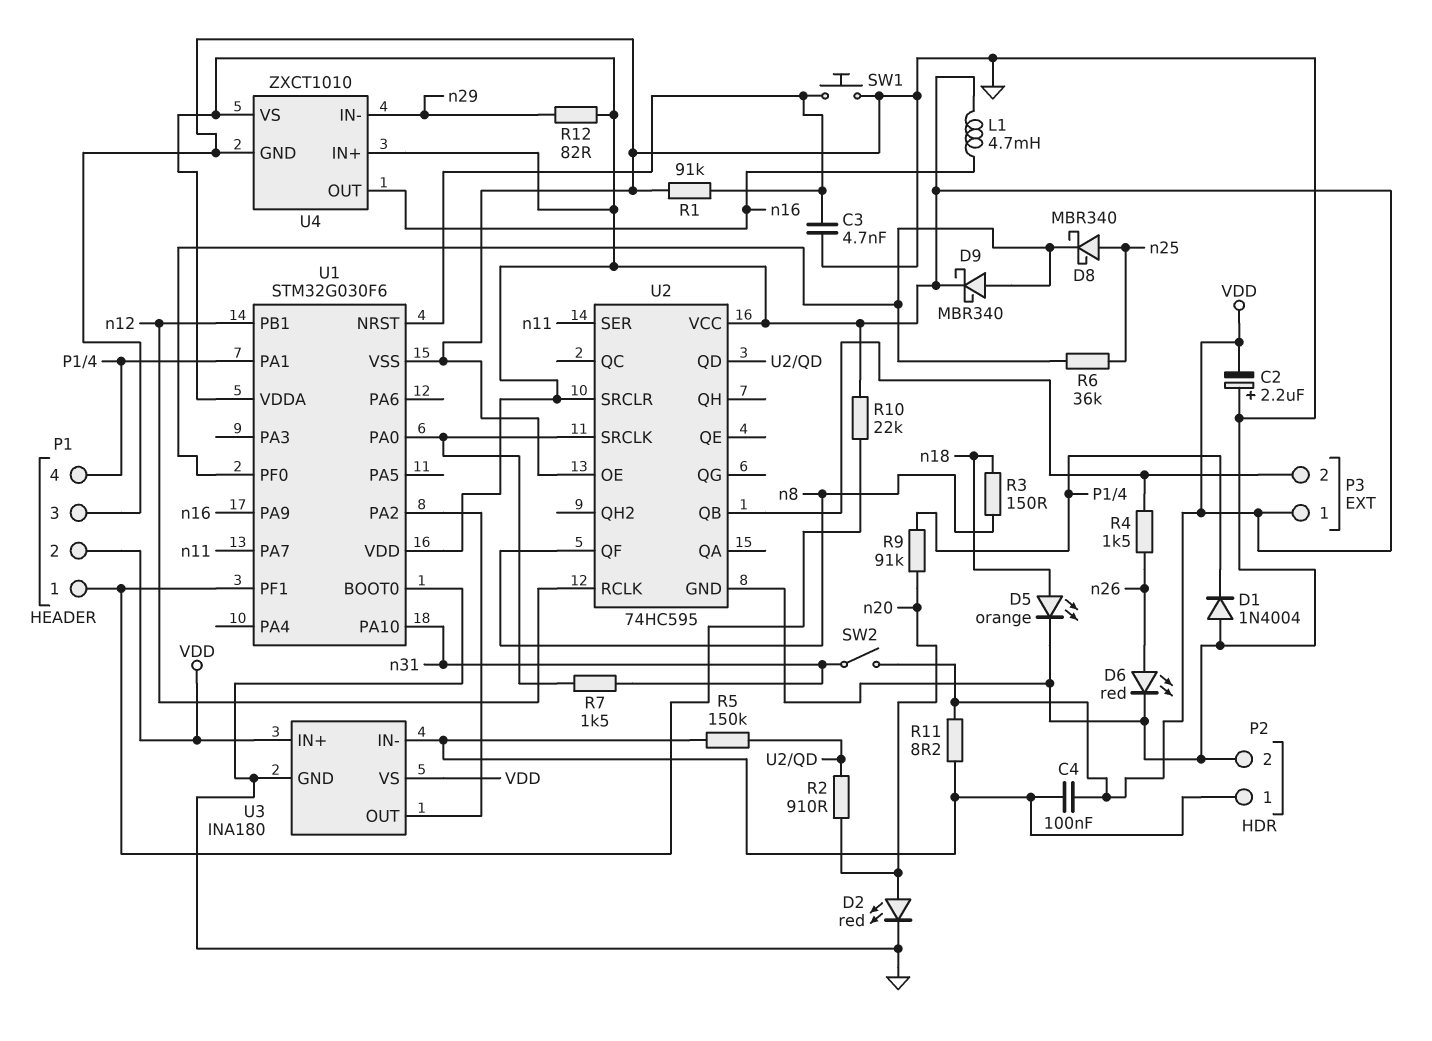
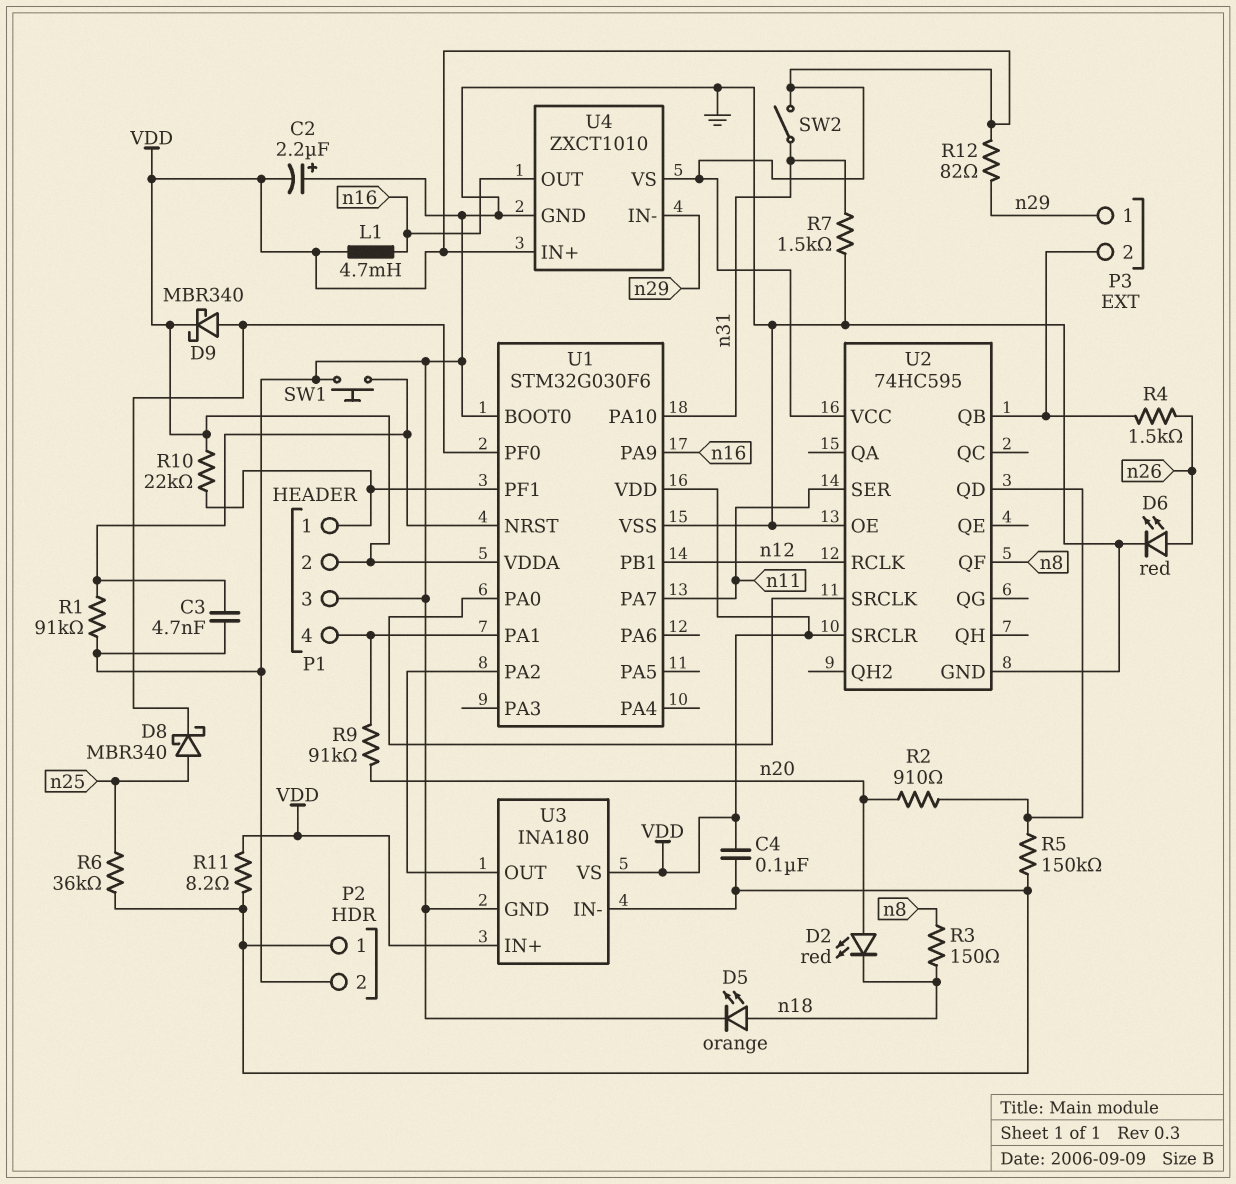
D1: diode 1N4004 (A GND, K P1/4) -> none
D2: LED red (A n20, K GND) -> LED red (A n20, K n18)
P3 pin 1: VDD -> n29
R6: 36k (U1/PF0, n25) -> 36k (P2/1, n25)
R7: 1.5k (U1/PA0, n31) -> 1.5k (GND, n31)

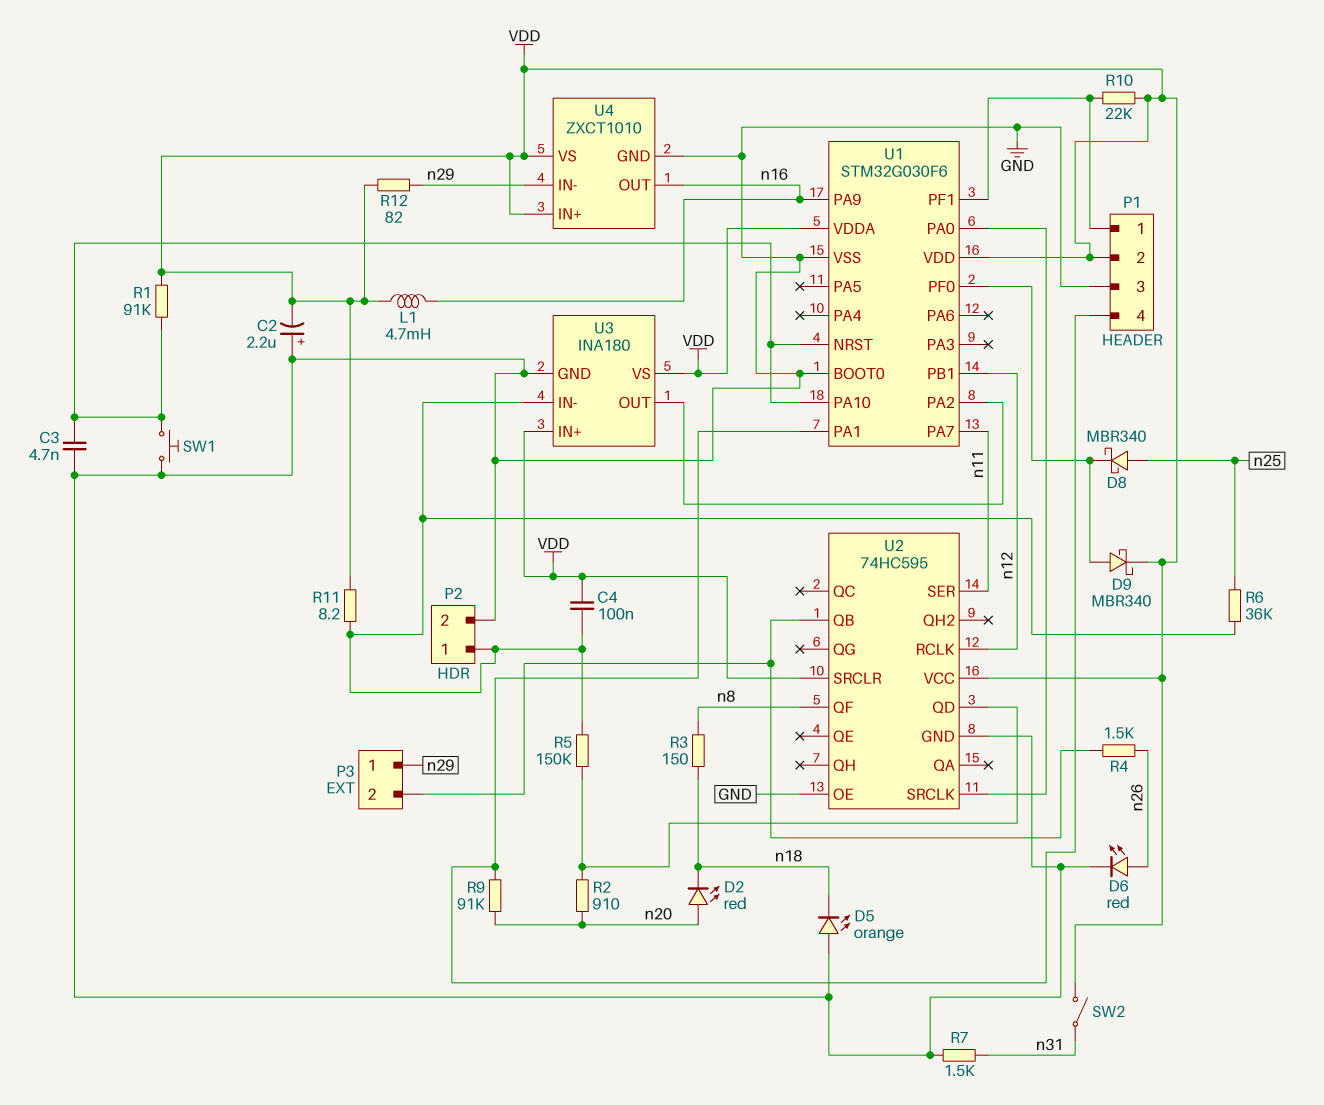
D5: LED orange (A n18, K GND) -> LED orange (A GND, K n18)
R1: 91k (GND, U1/NRST) -> 91k (U1/NRST, VDD)
U1 pin PA10: n31 -> U1/NRST

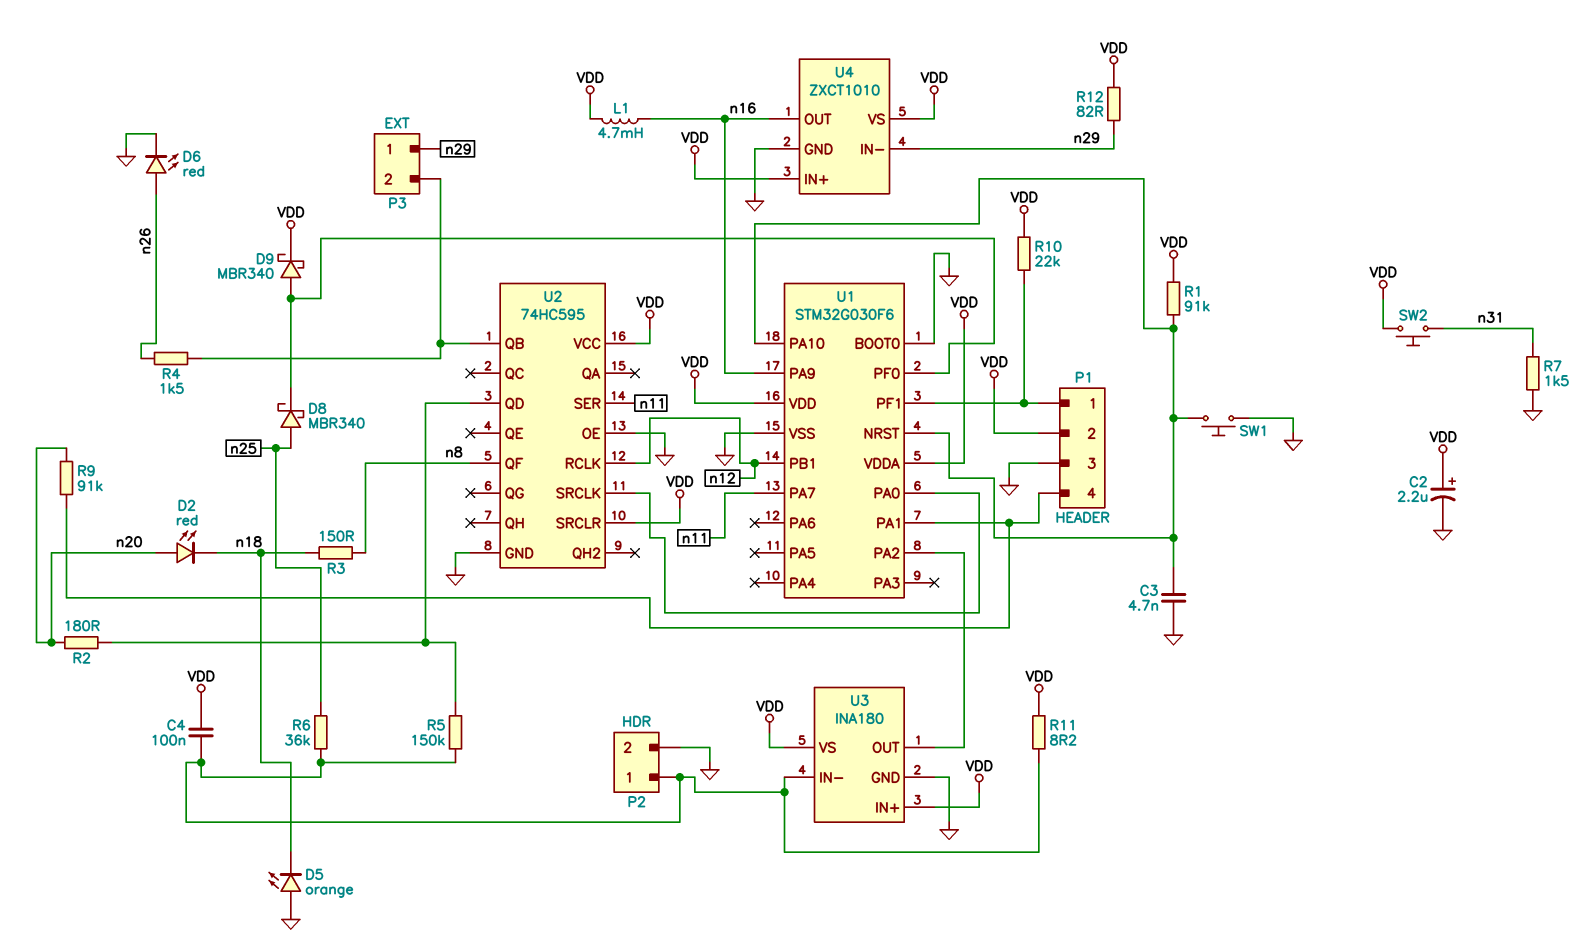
C2: 2.2uF (plus GND, minus VDD) -> 2.2uF (plus VDD, minus GND)
R2: 910 (U2/QD, n20) -> 180 (U2/QD, n20)
SW2: switch (VDD, n31) -> button (VDD, n31)

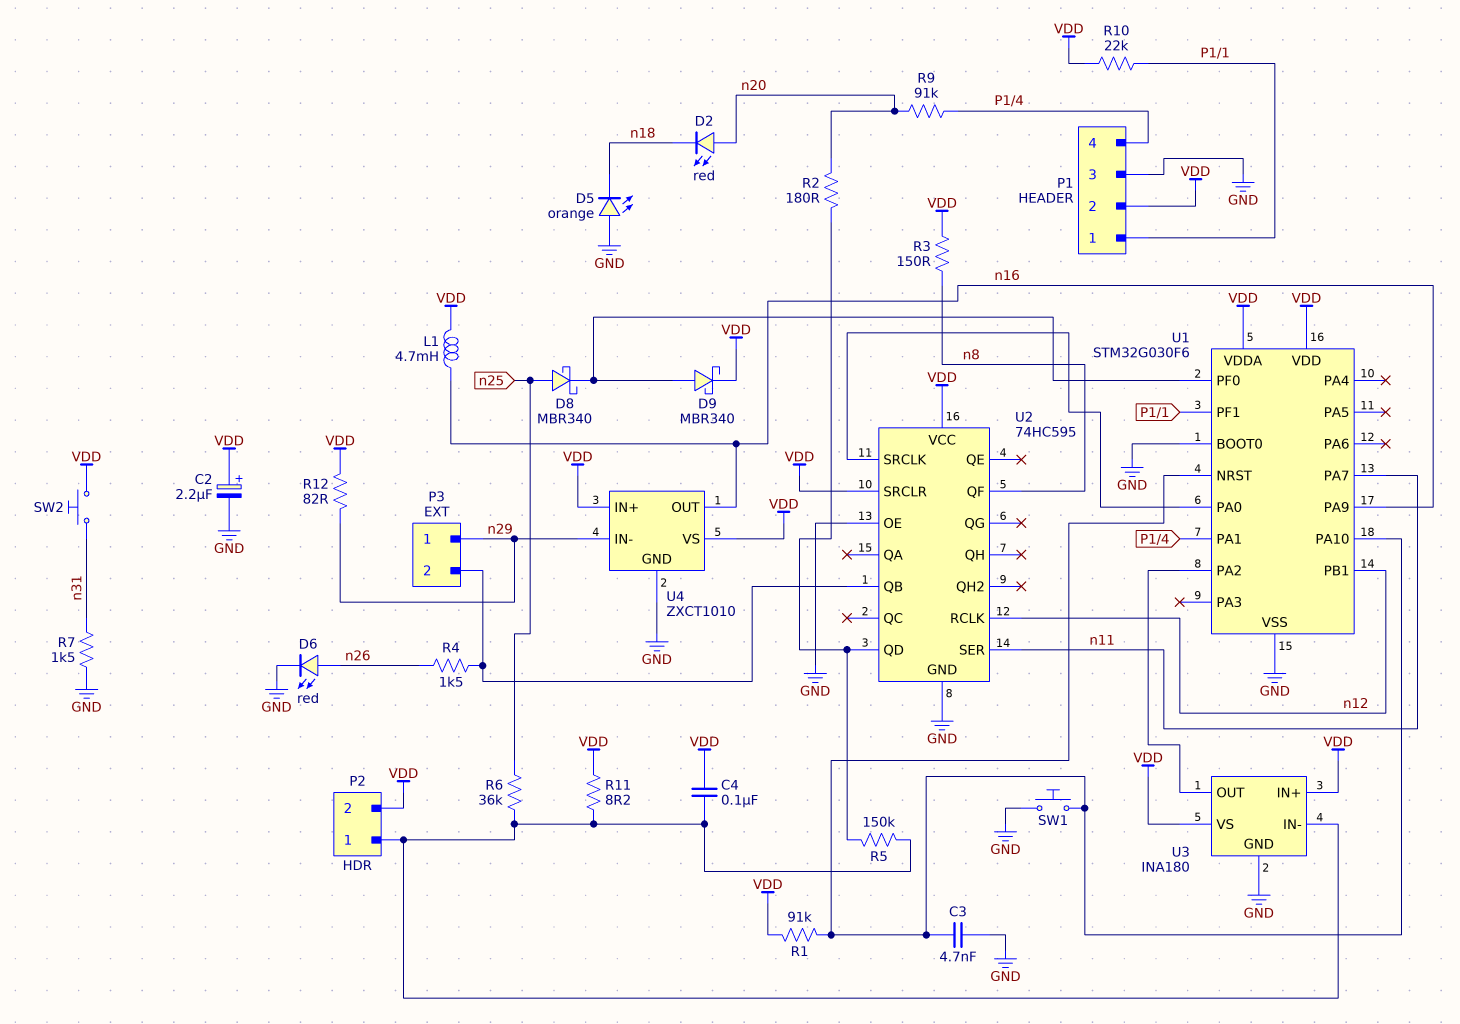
P2 pin 2: GND -> VDD
R3: 150 (n8, n18) -> 150 (VDD, n8)

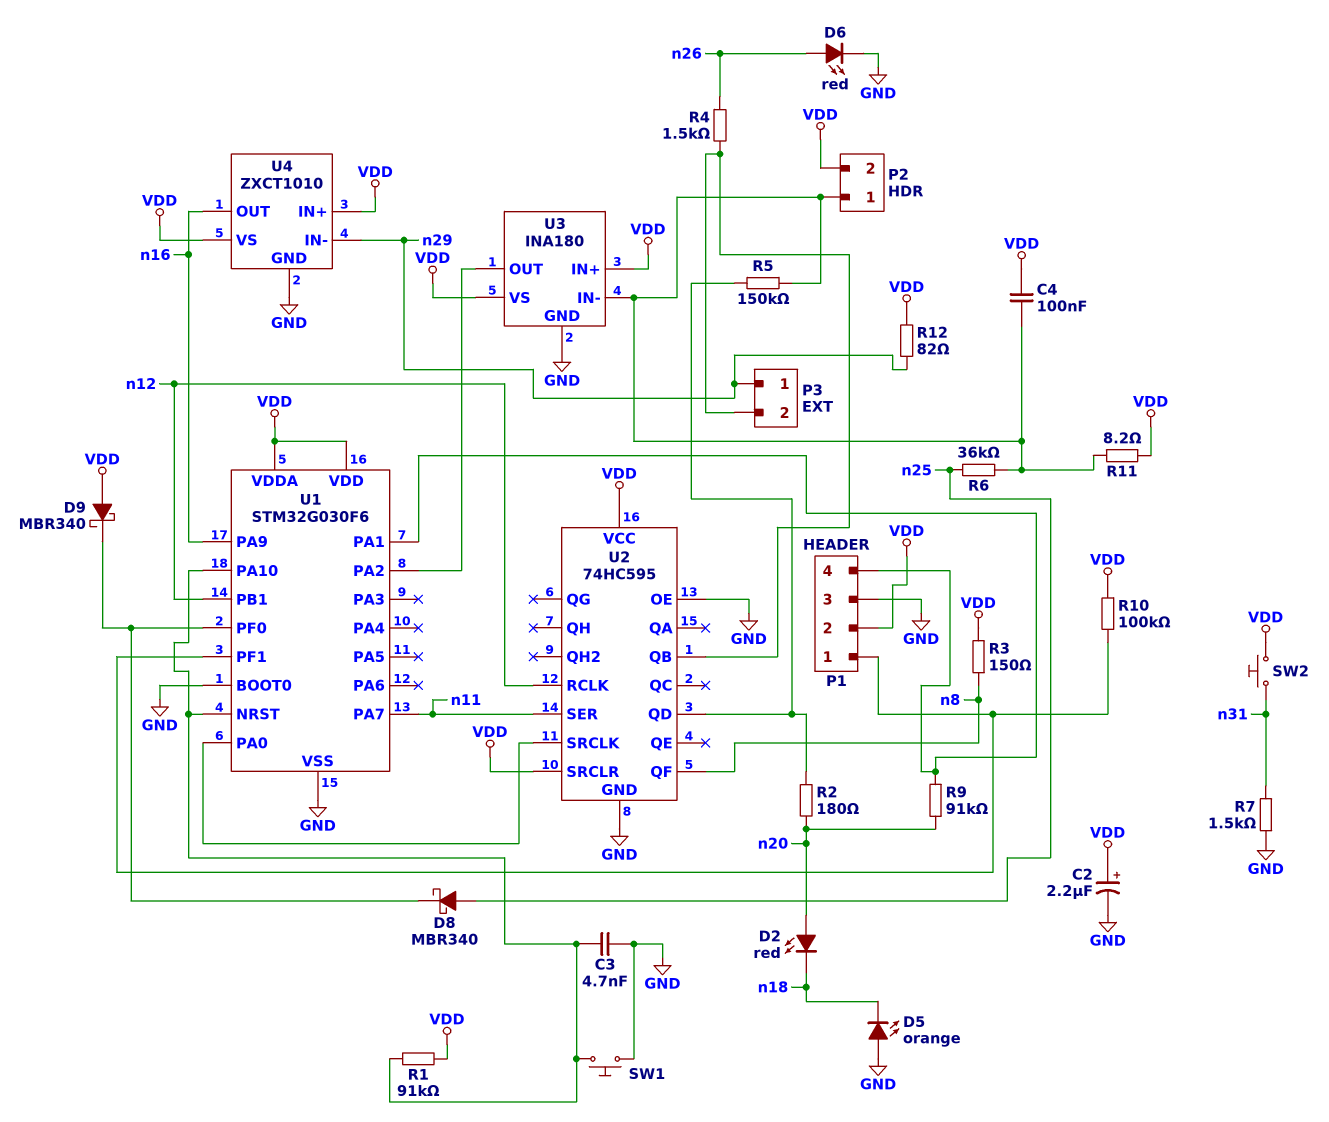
D9: schottky MBR340 (A U1/PF0, K VDD) -> schottky MBR340 (A VDD, K U1/PF0)
L1: 4.7mH (VDD, n16) -> none
R10: 22k (P1/1, VDD) -> 100k (P1/1, VDD)

